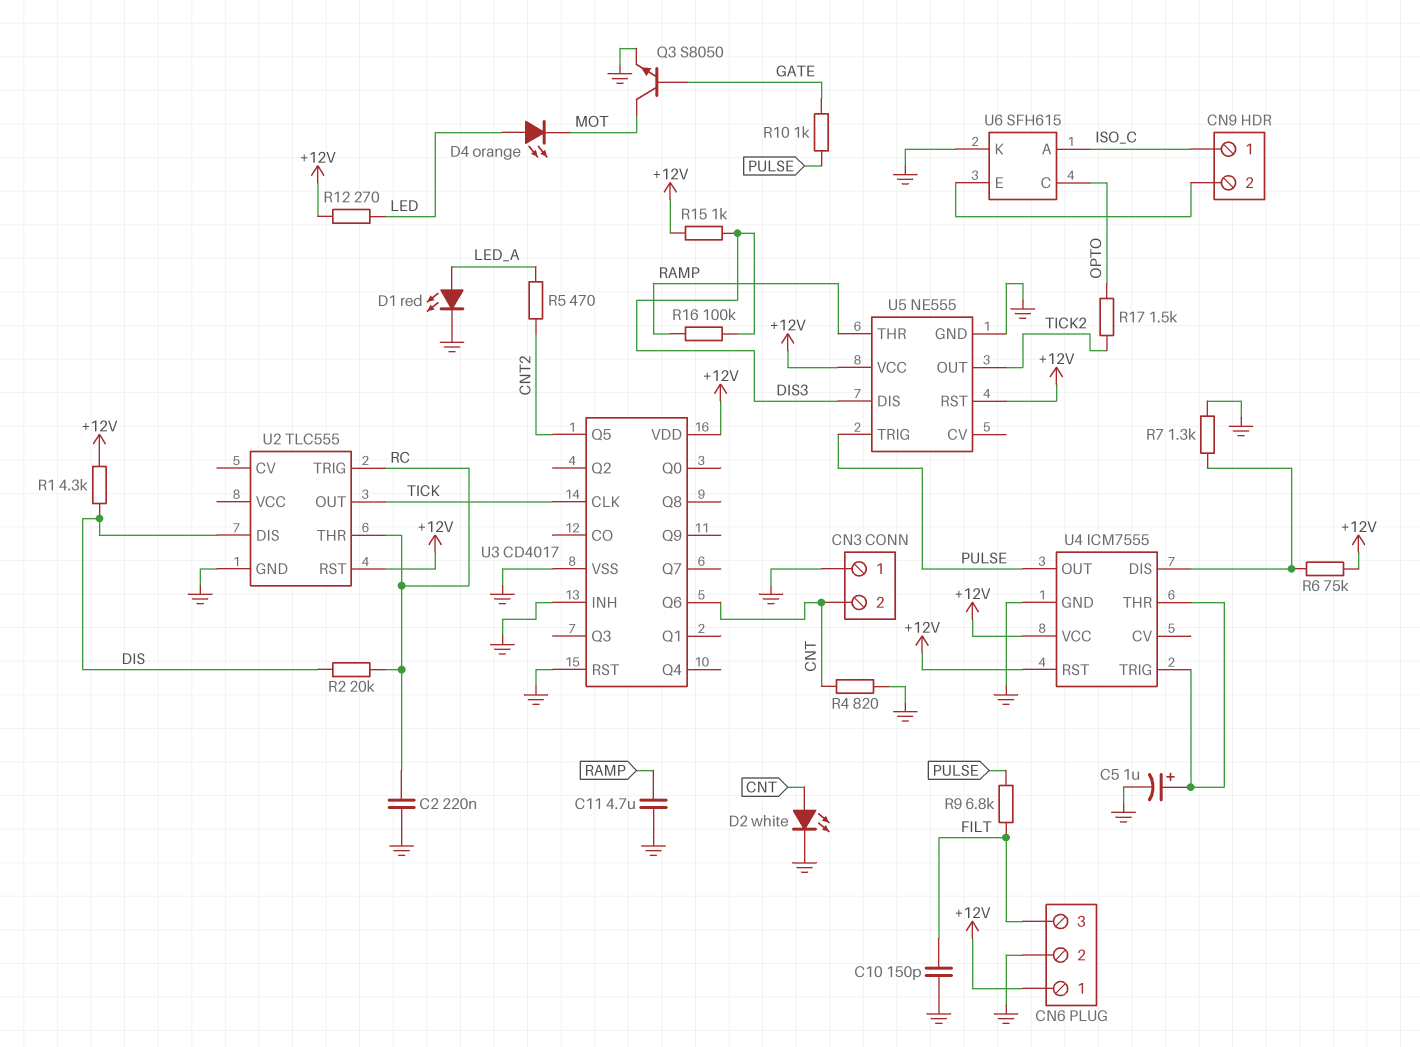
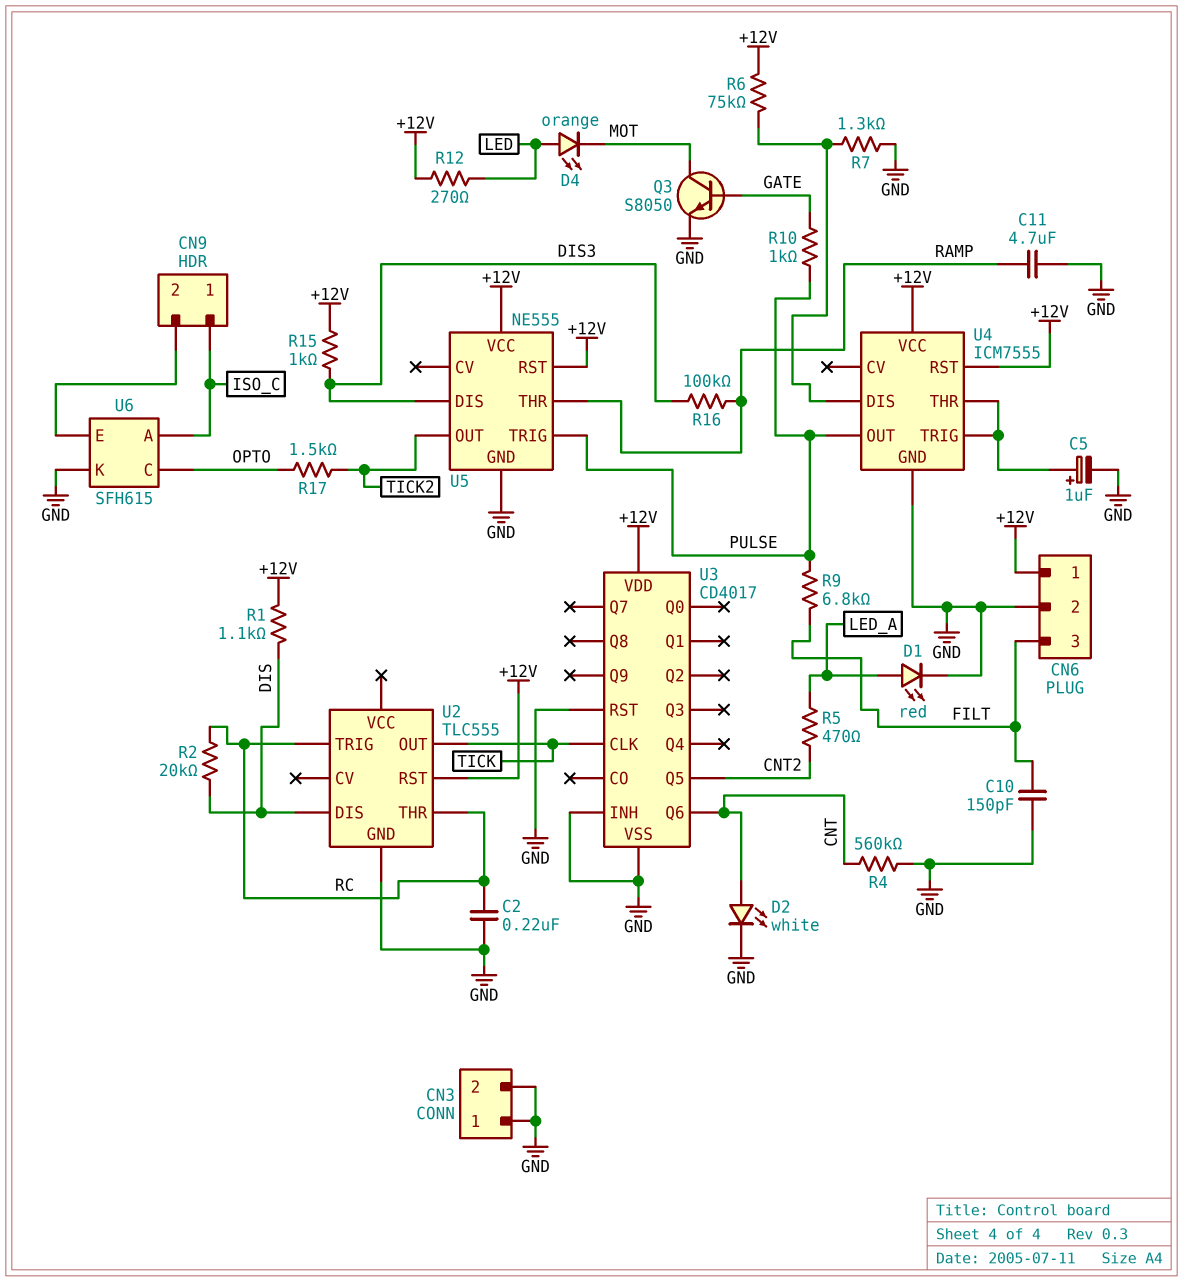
CN3 pin 2: CNT -> GND
R1: 4.3k (+12V, DIS) -> 1.1k (+12V, DIS)
R4: 820 (CNT, GND) -> 560k (CNT, GND)

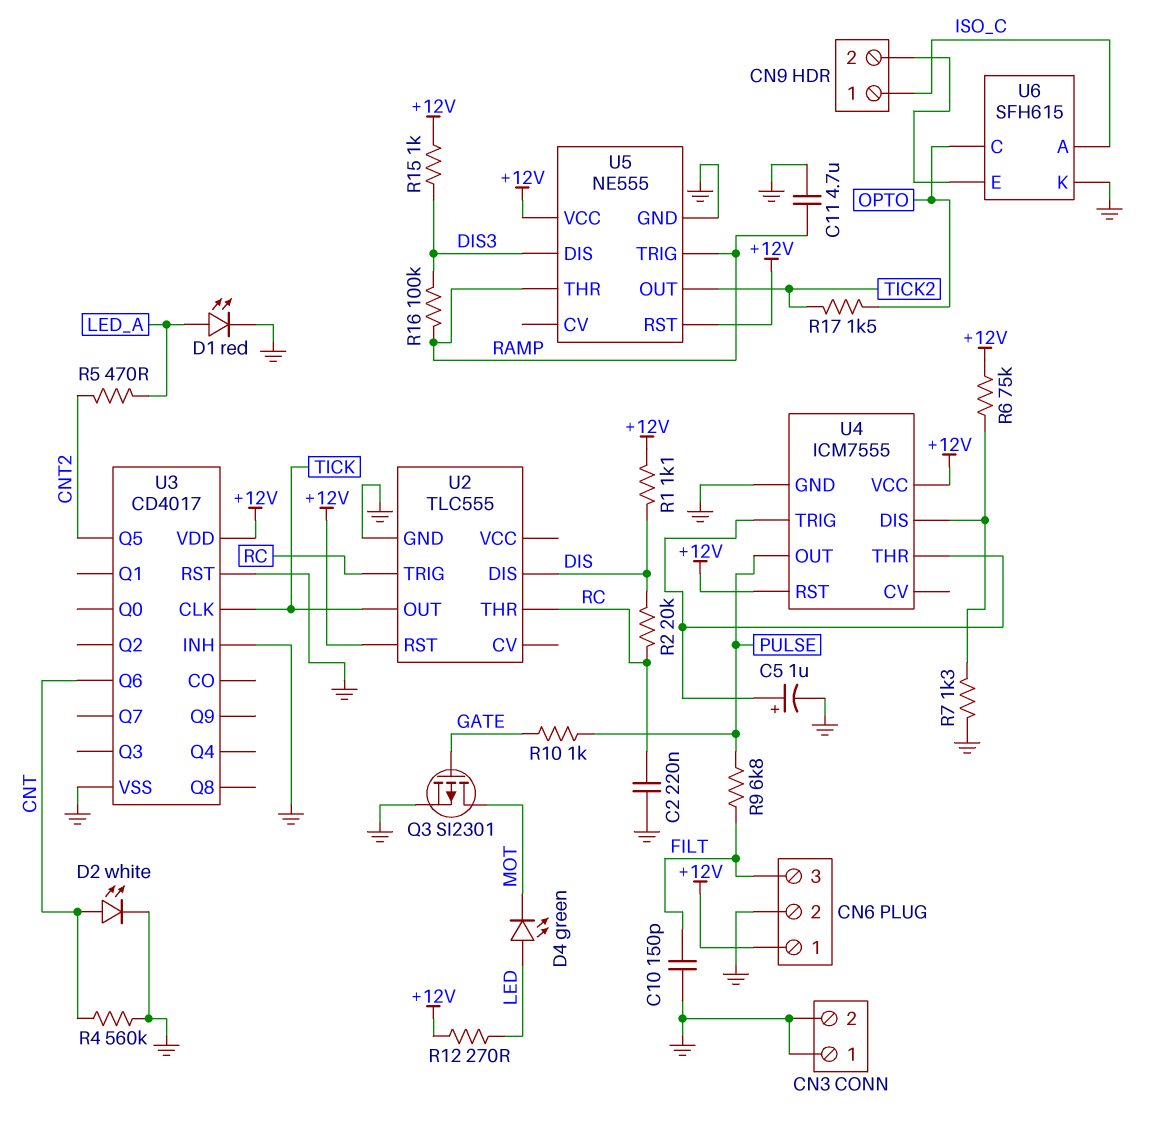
D4: LED orange (A LED, K MOT) -> LED green (A LED, K MOT)
Q3: NPN S8050 (B GATE, C MOT, E GND) -> PMOS SI2301 (G GATE, D MOT, S GND)
U5 pin TRIG: PULSE -> RAMP

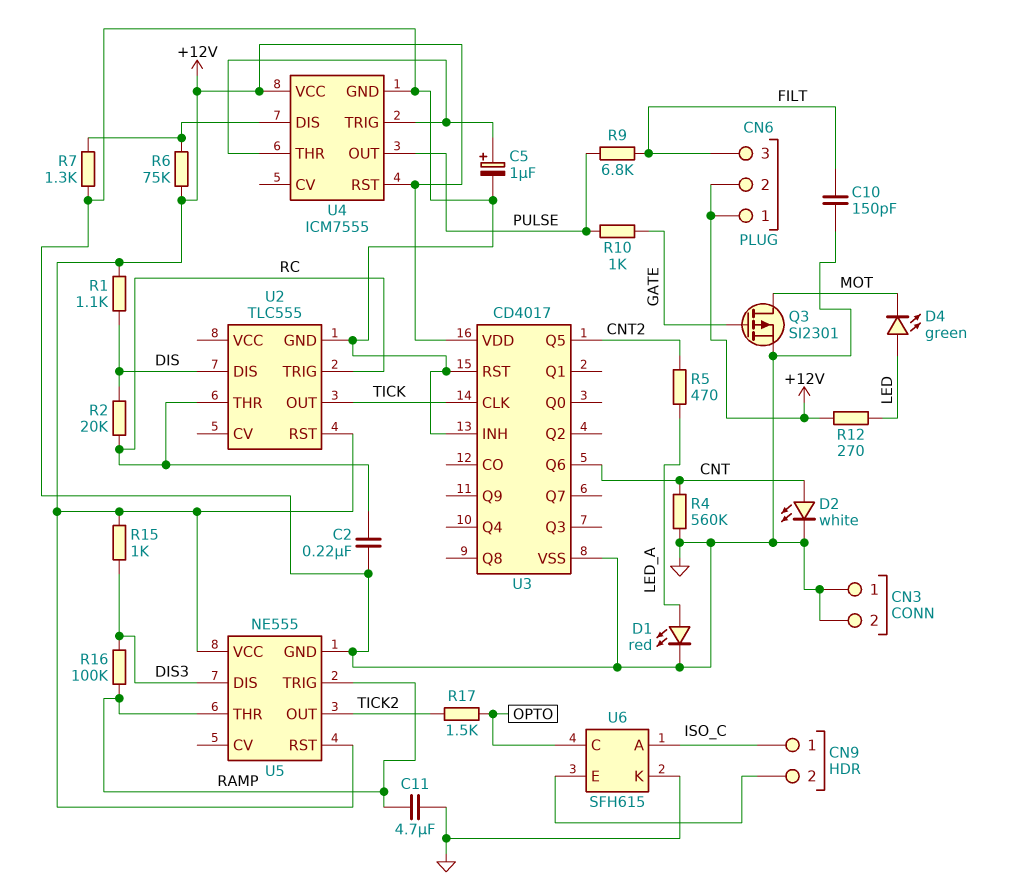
CN6 pin 2: GND -> +12V

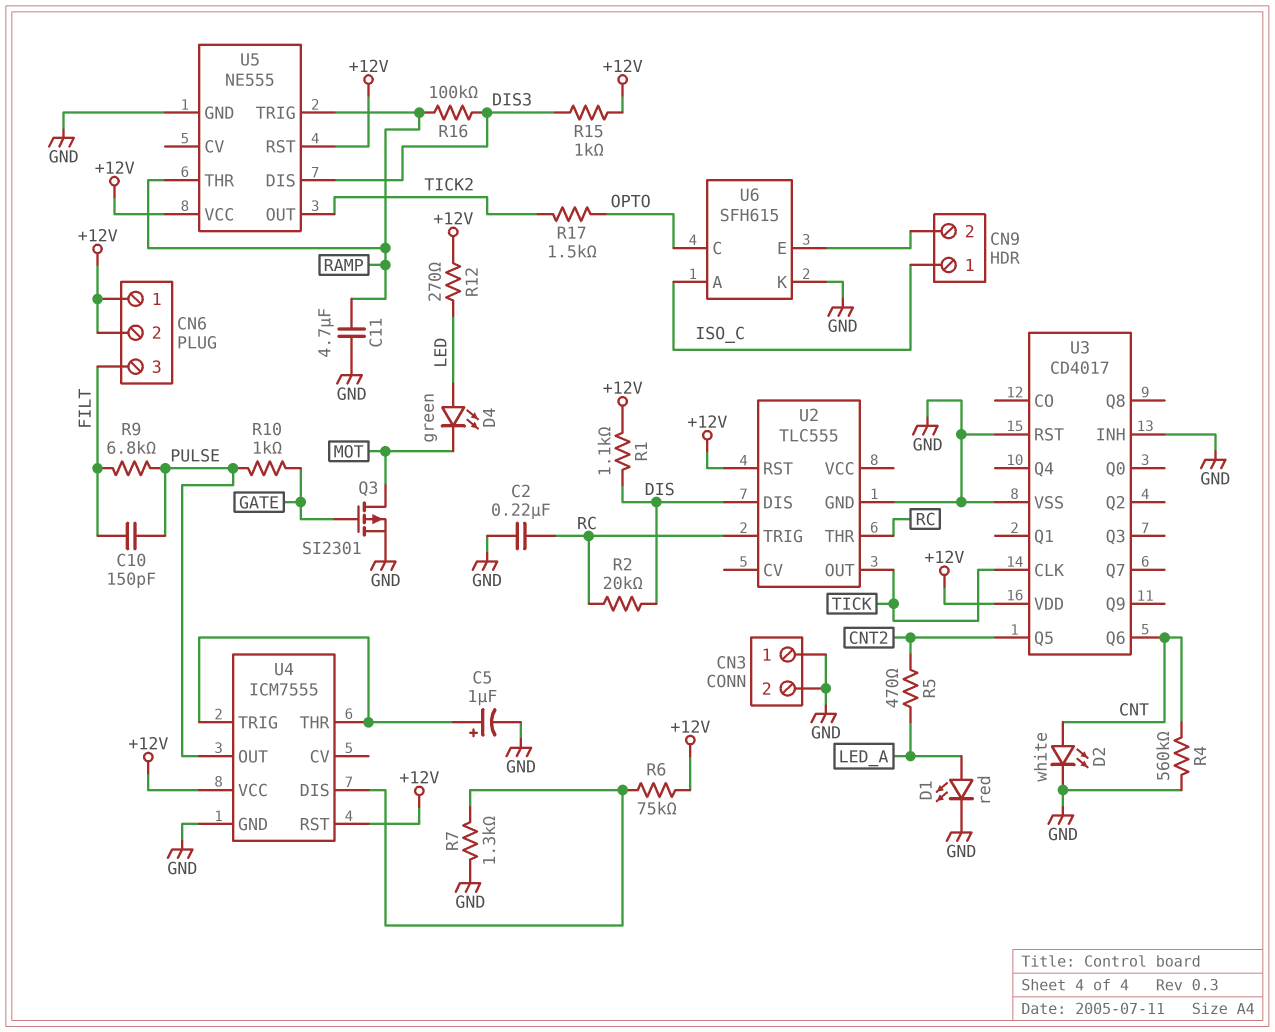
C10: 150pF (FILT, GND) -> 150pF (FILT, PULSE)

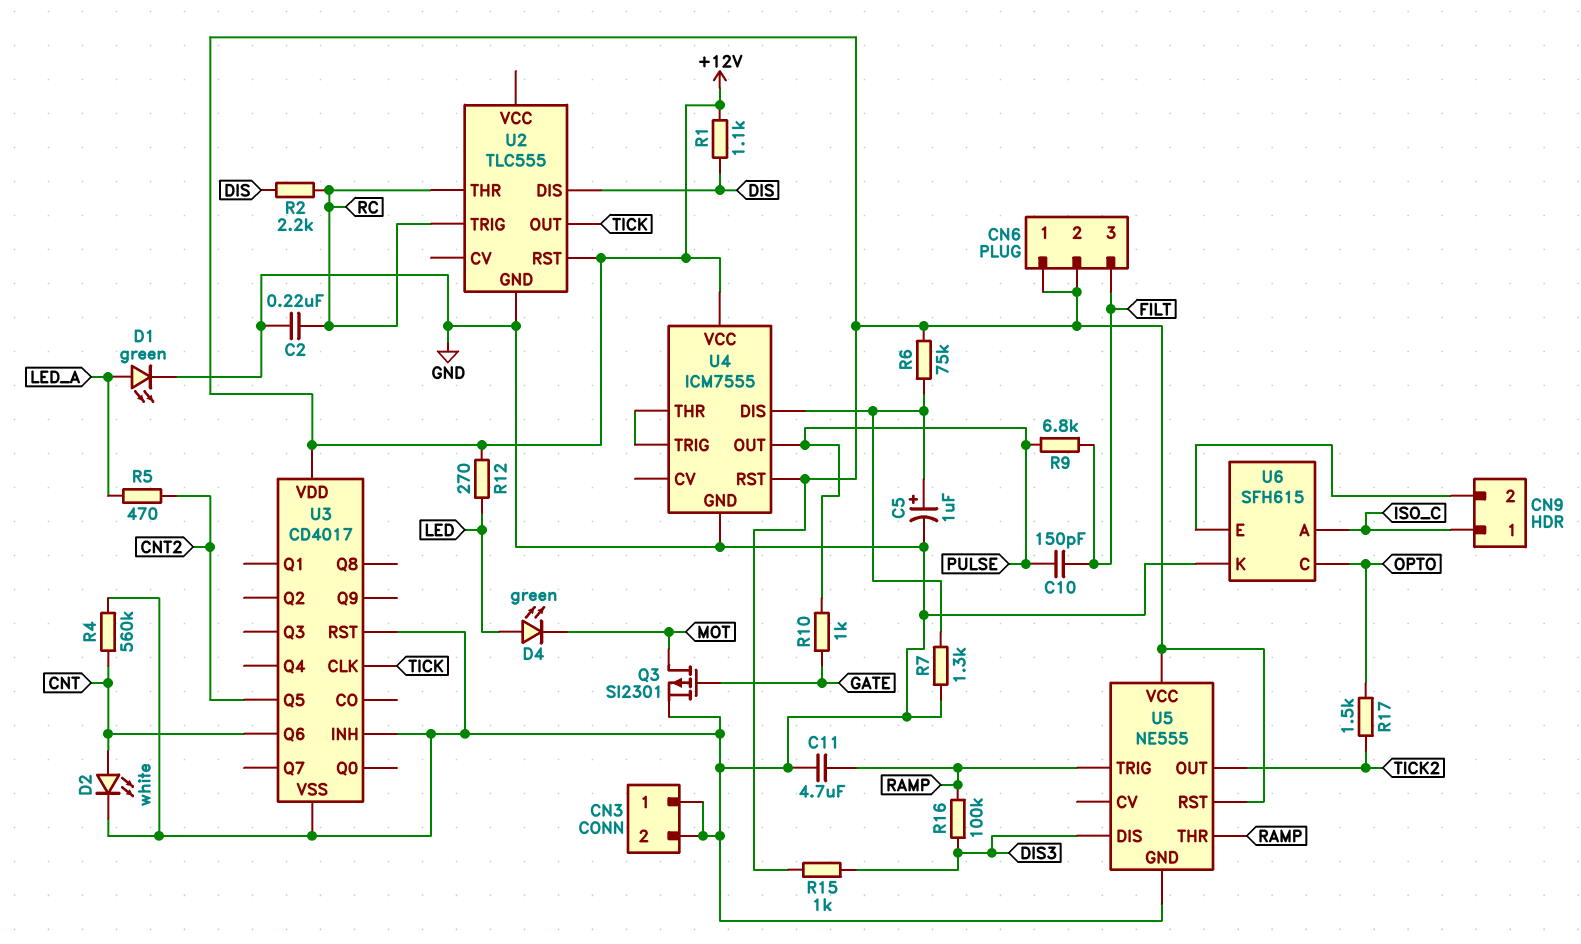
C5: 1uF (plus U4/THR, minus GND) -> 1uF (plus U4/DIS, minus GND)
D1: LED red (A LED_A, K GND) -> LED green (A LED_A, K GND)
R2: 20k (DIS, RC) -> 2.2k (DIS, RC)

